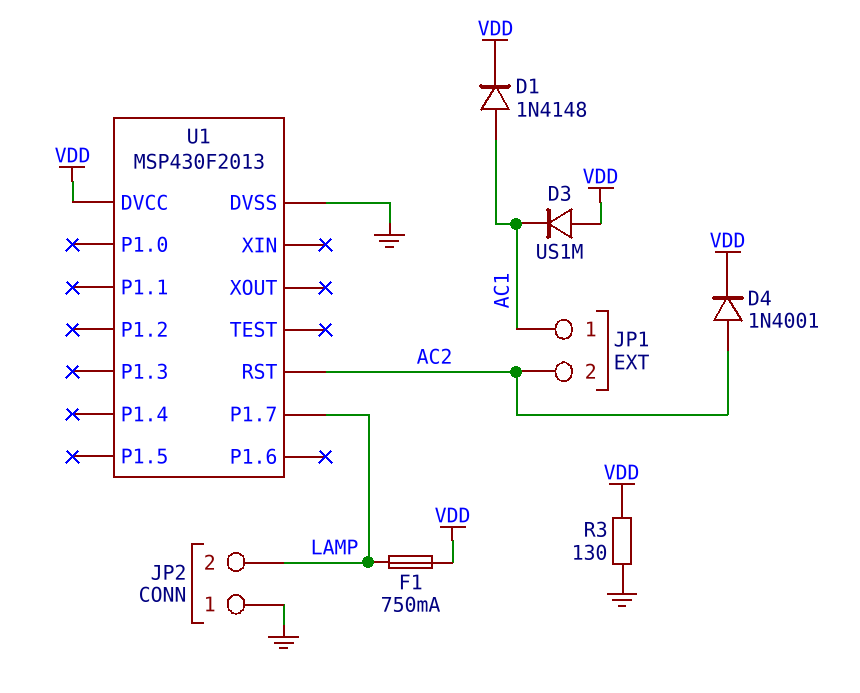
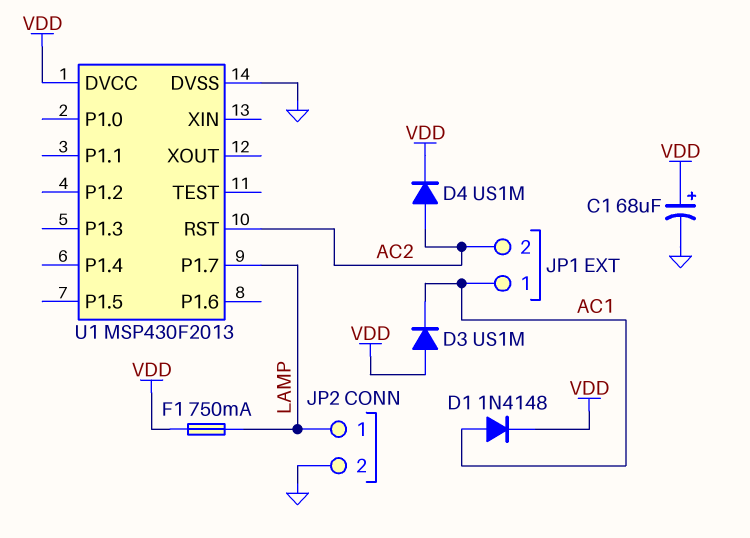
C1: none -> 68uF (plus VDD, minus GND)
D4: diode 1N4001 (A AC2, K VDD) -> diode US1M (A AC2, K VDD)
JP2 pin 1: GND -> LAMP
JP2 pin 2: LAMP -> GND
R3: 130 (GND, VDD) -> none

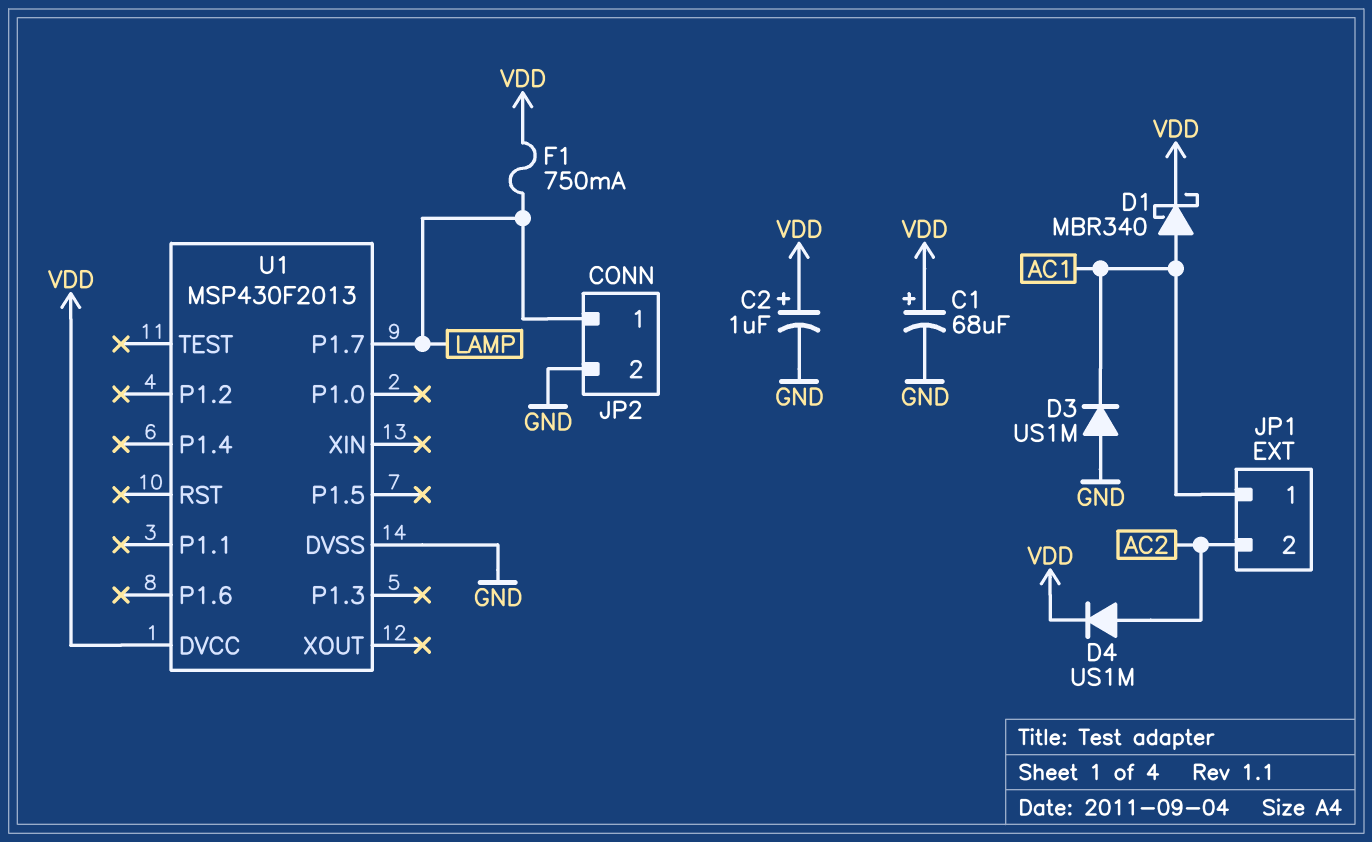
C2: none -> 1uF (plus VDD, minus GND)
D1: diode 1N4148 (A AC1, K VDD) -> schottky MBR340 (A AC1, K VDD)
D3: diode US1M (A VDD, K AC1) -> diode US1M (A GND, K AC1)
U1 pin RST: AC2 -> none

